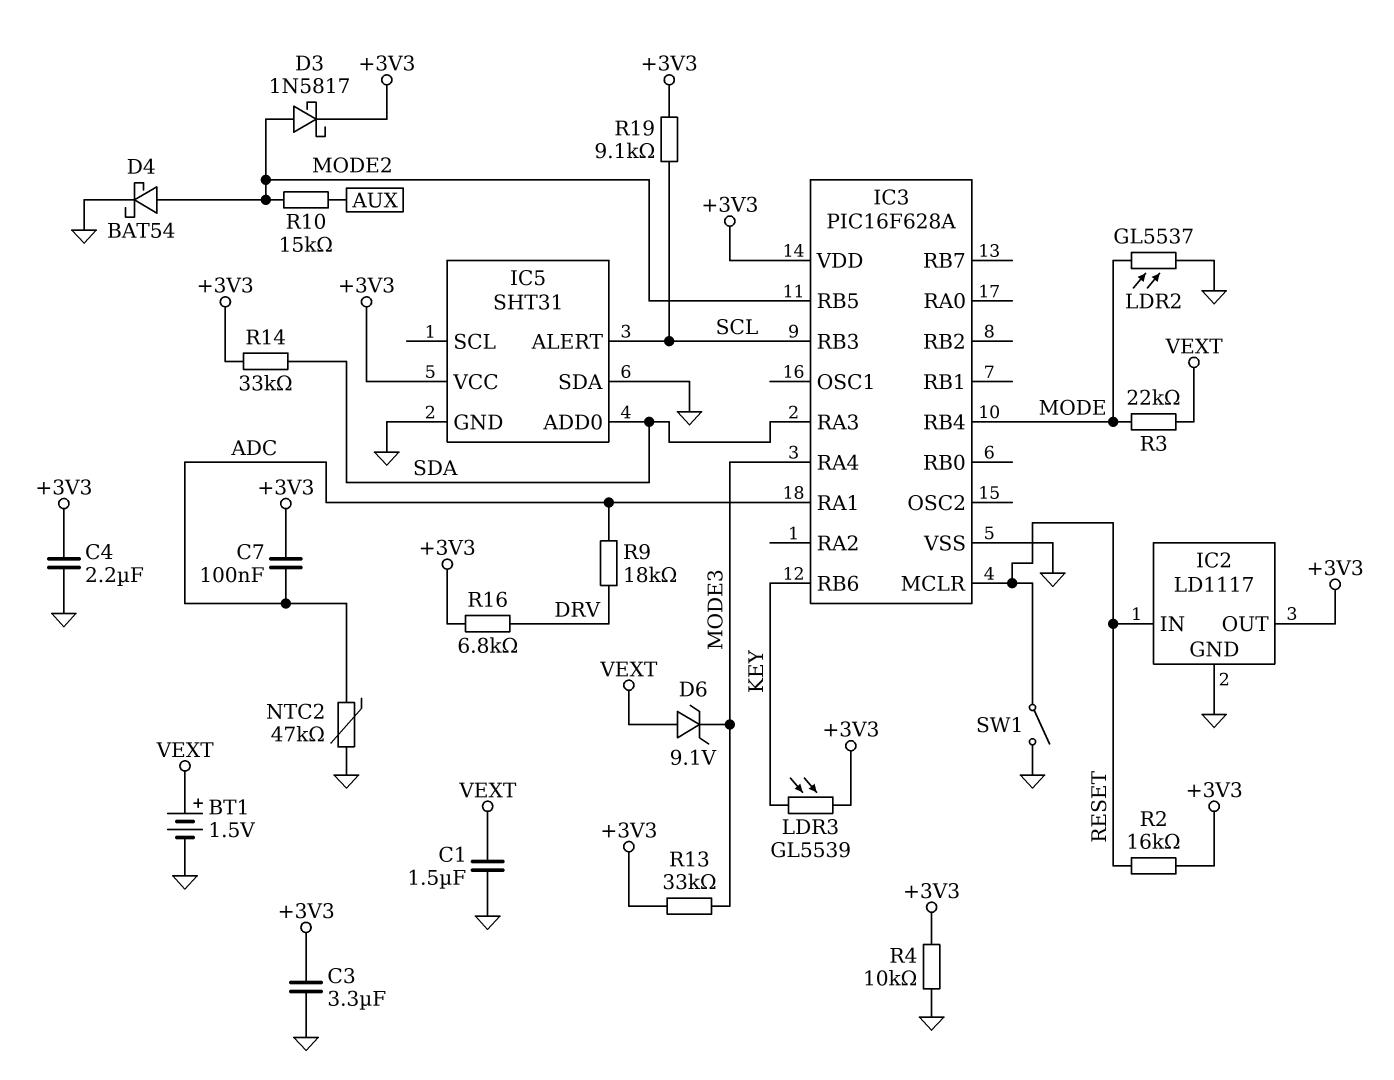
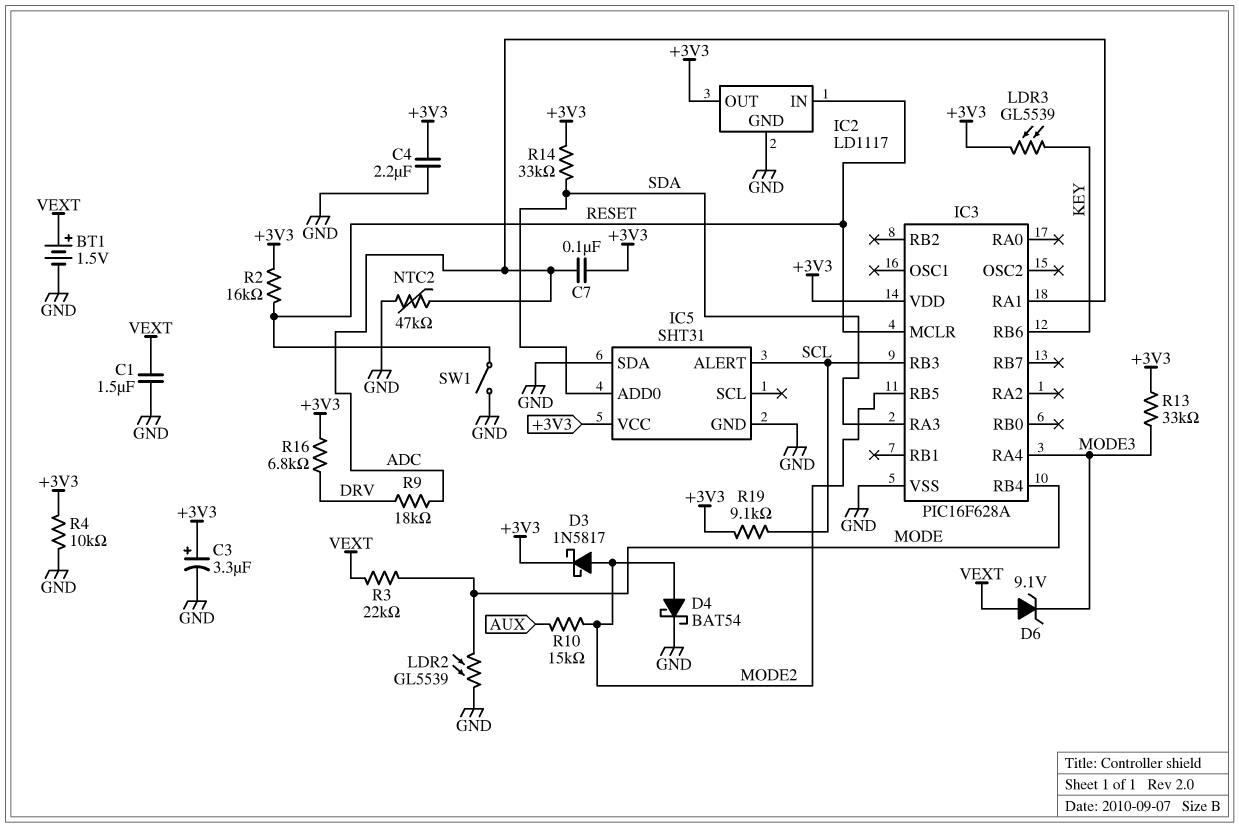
C3: 3.3uF (+3V3, GND) -> 3.3uF (plus +3V3, minus GND)
LDR2: GL5537 (GND, MODE) -> GL5539 (GND, MODE)

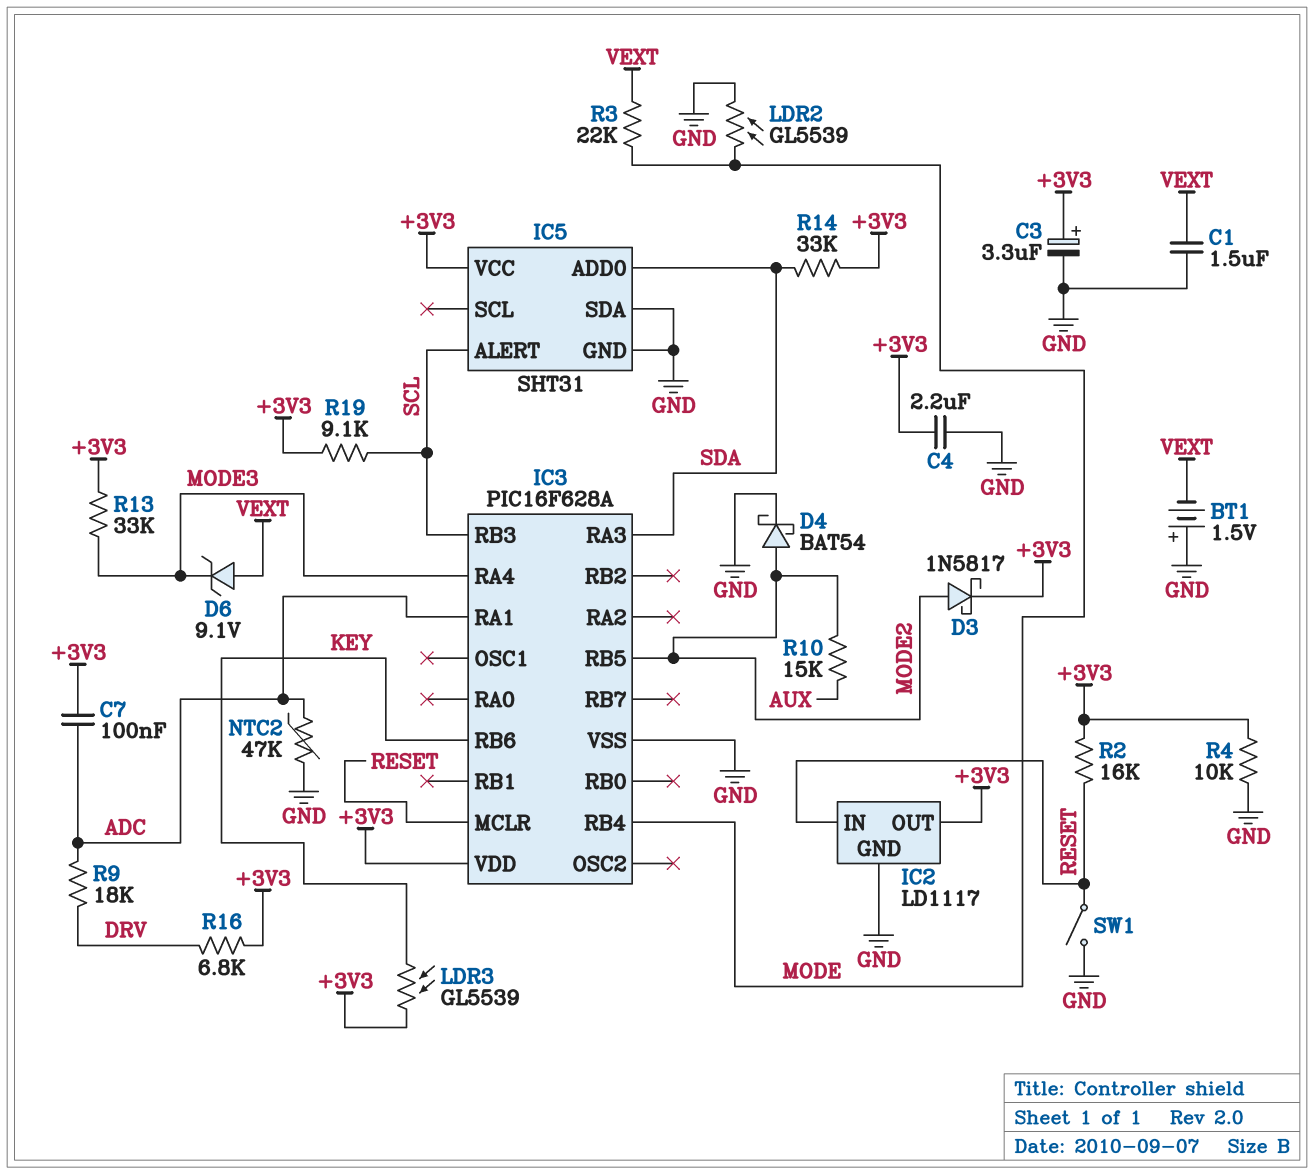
BT1: 1.5V (plus VEXT, minus GND) -> 1.5V (plus GND, minus VEXT)

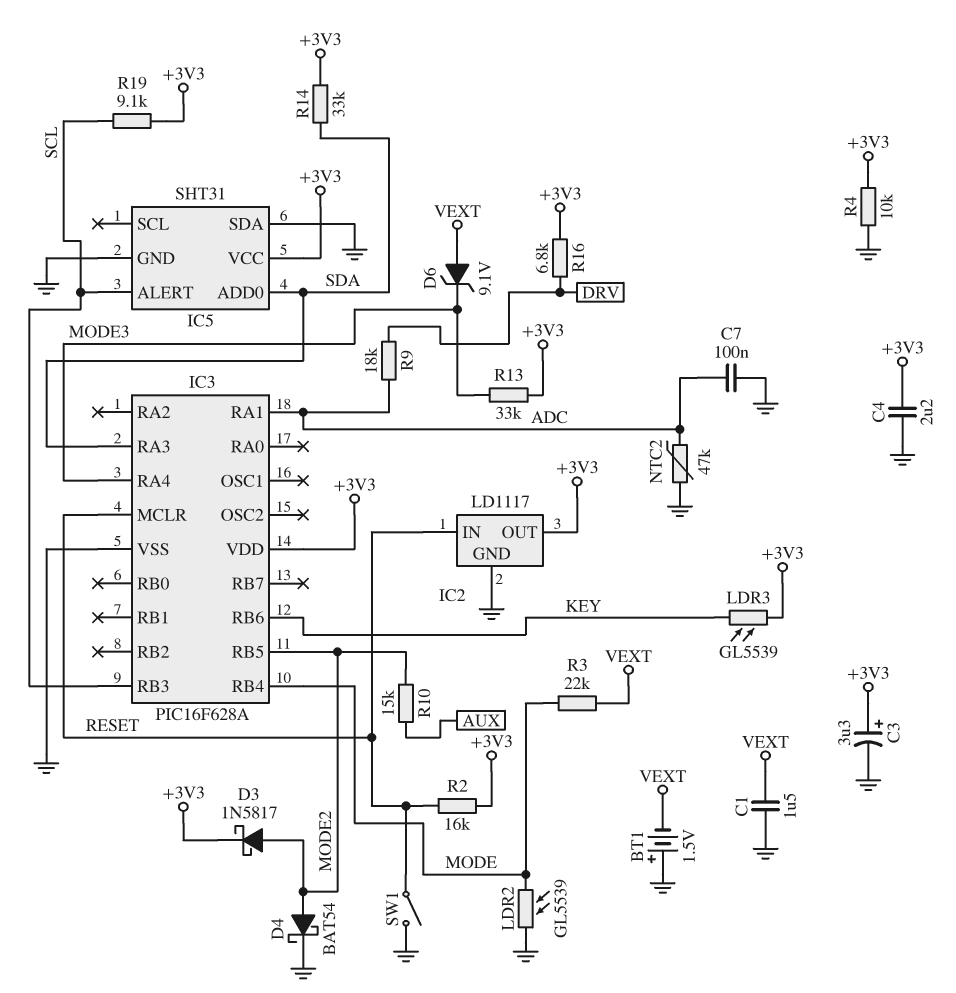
C7: 100nF (+3V3, ADC) -> 100nF (ADC, GND)

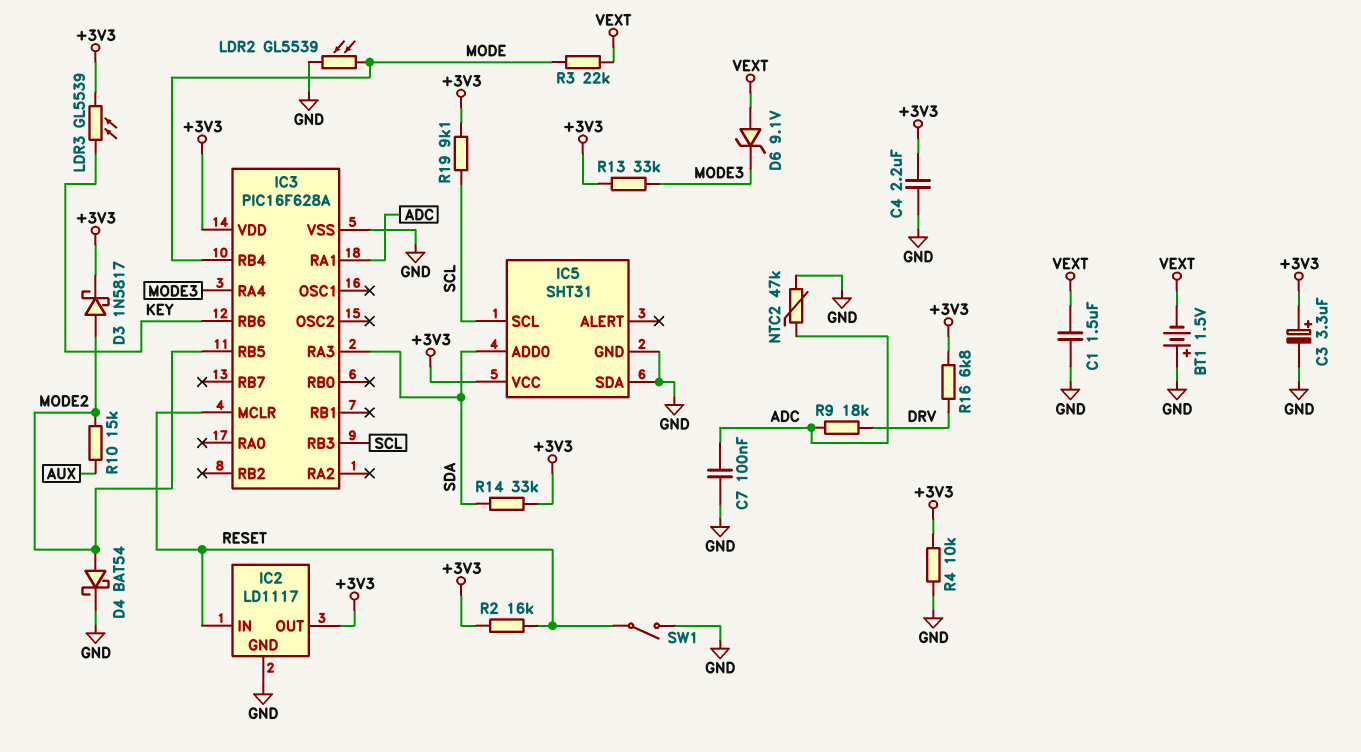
IC5 pin ALERT: SCL -> none
IC5 pin SCL: none -> SCL

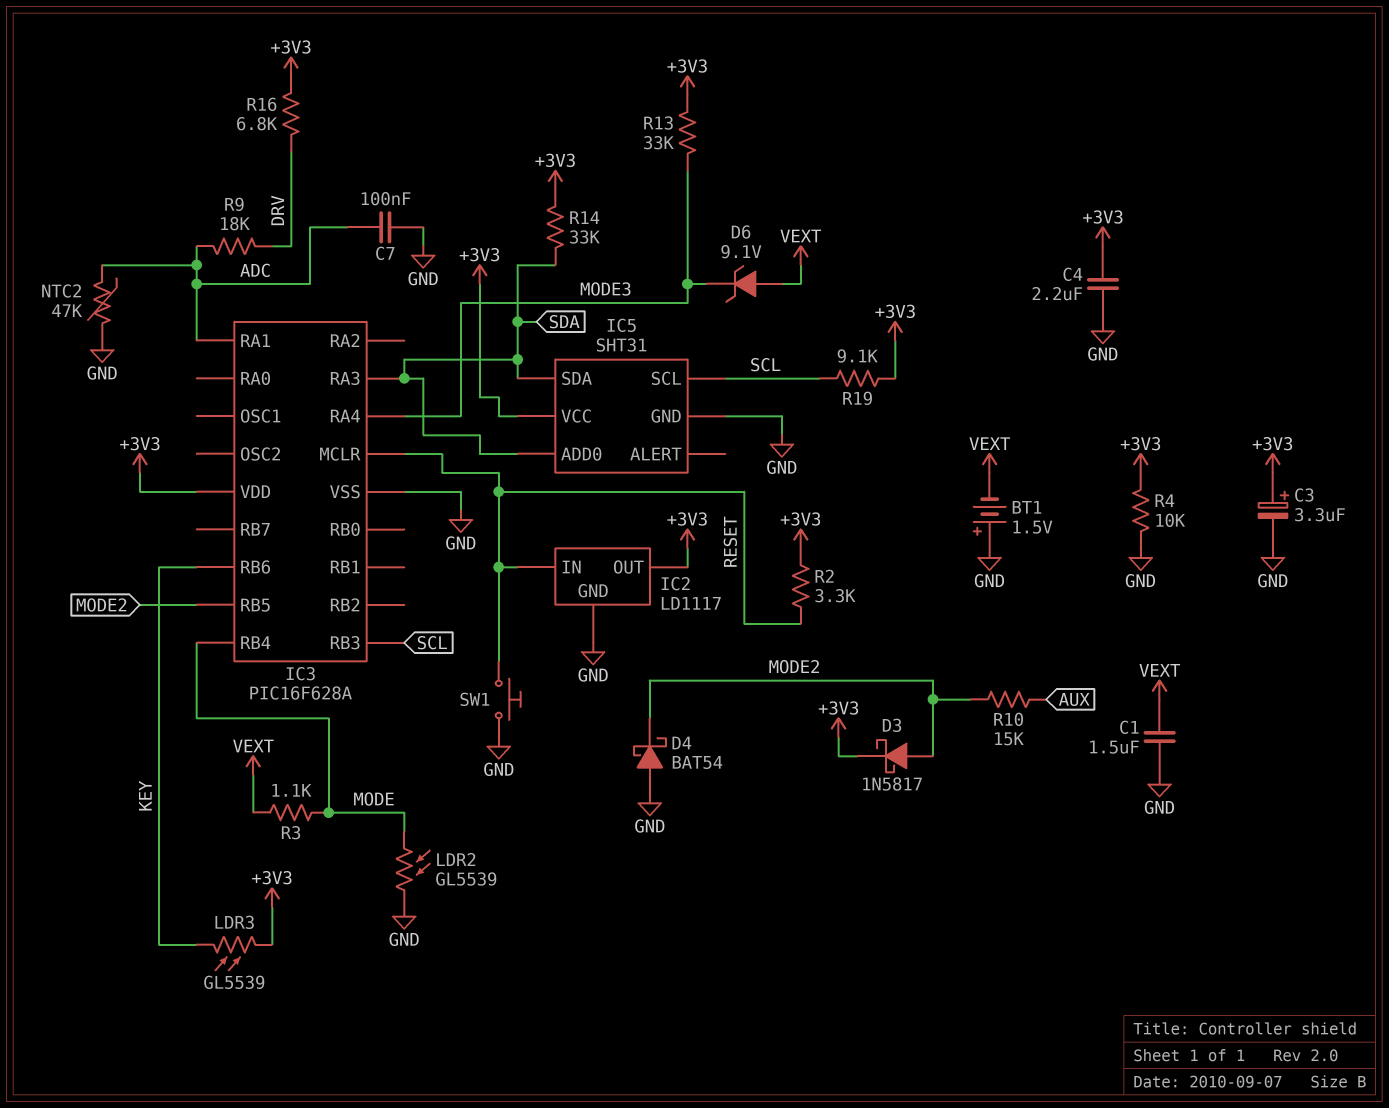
D4: schottky BAT54 (A MODE2, K GND) -> schottky BAT54 (A GND, K MODE2)
IC5 pin SDA: GND -> SDA
R2: 16k (+3V3, RESET) -> 3.3k (+3V3, RESET)
R3: 22k (MODE, VEXT) -> 1.1k (MODE, VEXT)
SW1: switch (GND, RESET) -> button (GND, RESET)

